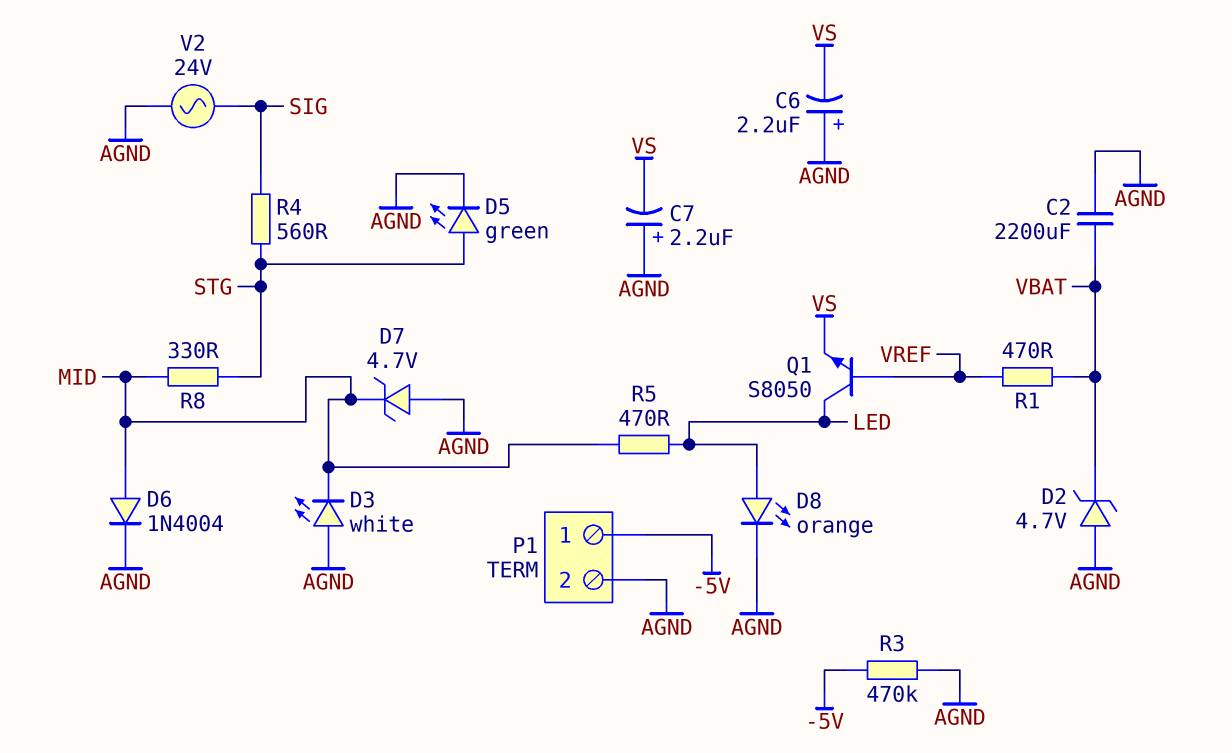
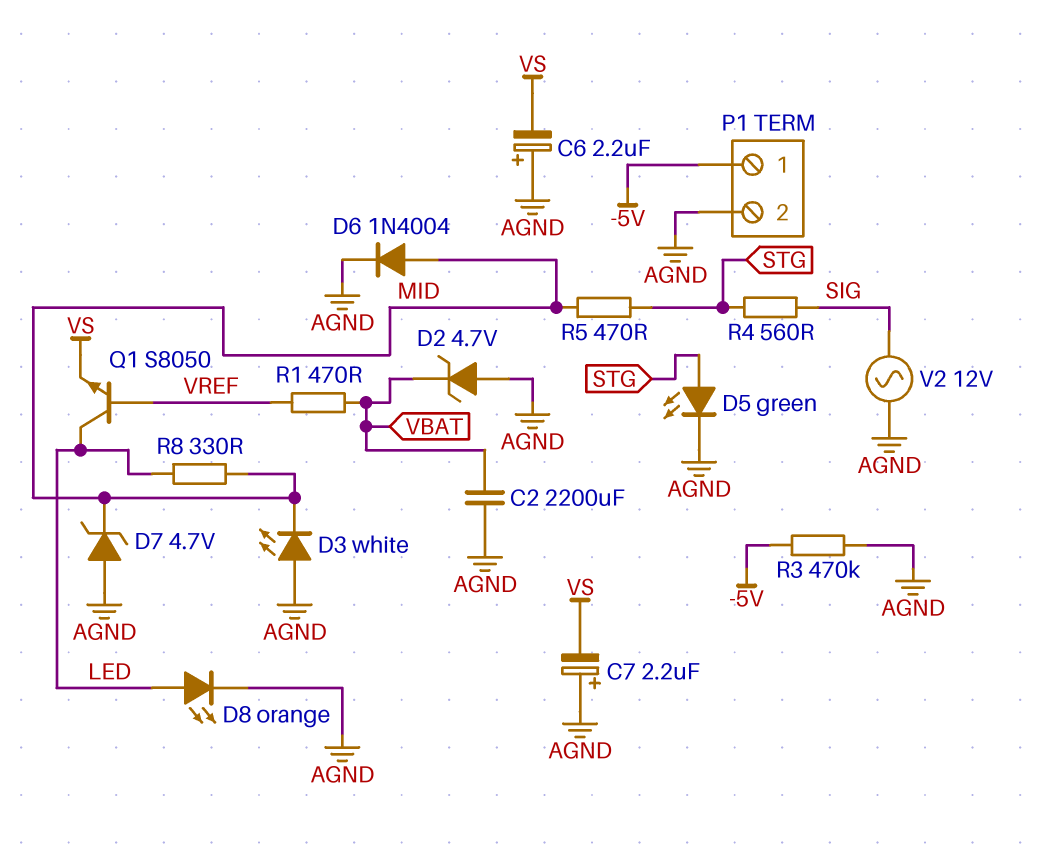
R5: 470 (LED, MID) -> 470 (MID, STG)
R8: 330 (MID, STG) -> 330 (LED, MID)
V2: AC 24V (AGND, SIG) -> AC 12V (AGND, SIG)

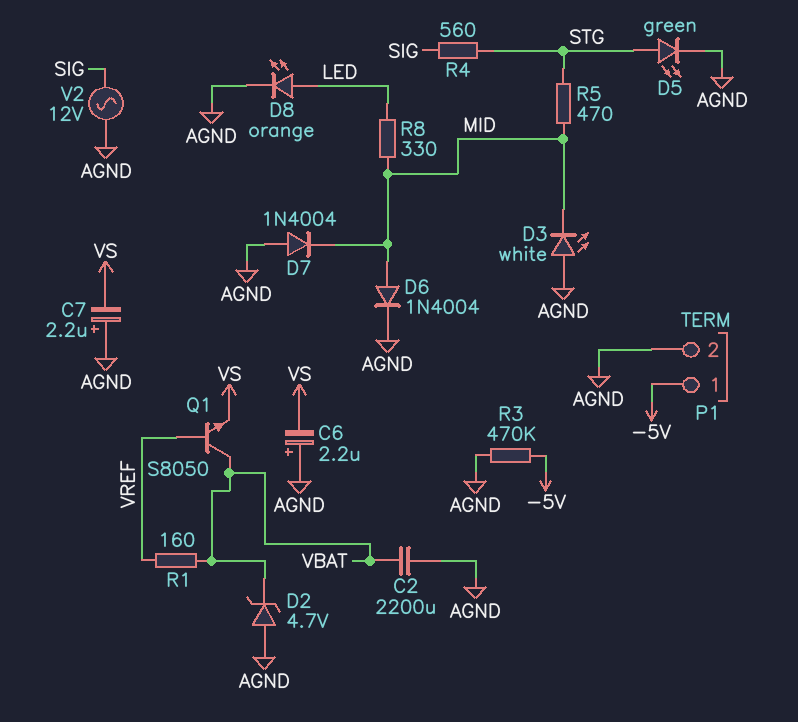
D7: zener 4.7V (A AGND, K MID) -> diode 1N4004 (A AGND, K MID)
Q1: NPN S8050 (B VREF, C LED, E VS) -> NPN S8050 (B VREF, C VBAT, E VS)
R1: 470 (VBAT, VREF) -> 160 (VBAT, VREF)

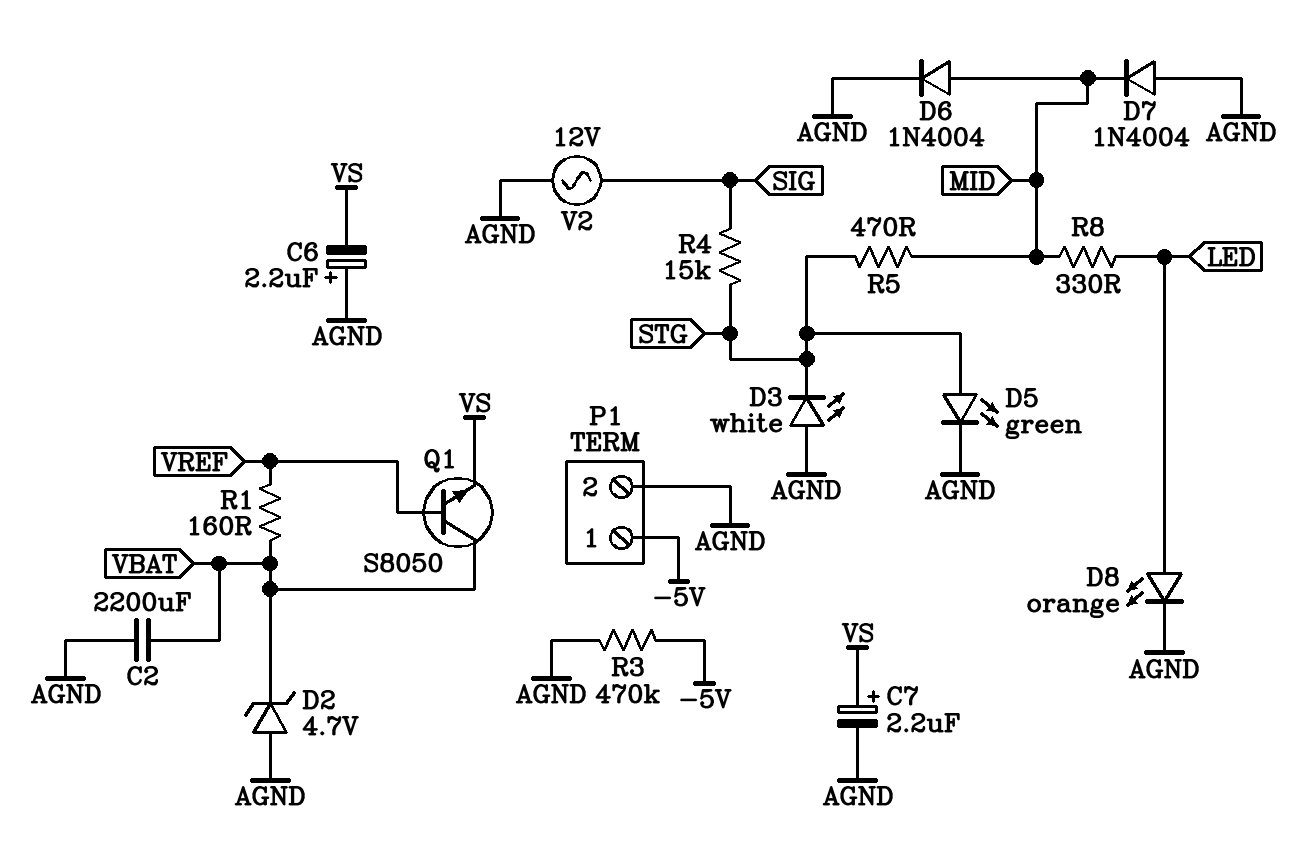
C7: 2.2uF (plus AGND, minus VS) -> 2.2uF (plus VS, minus AGND)
D3: LED white (A AGND, K MID) -> LED white (A AGND, K STG)
R4: 560 (SIG, STG) -> 15k (SIG, STG)

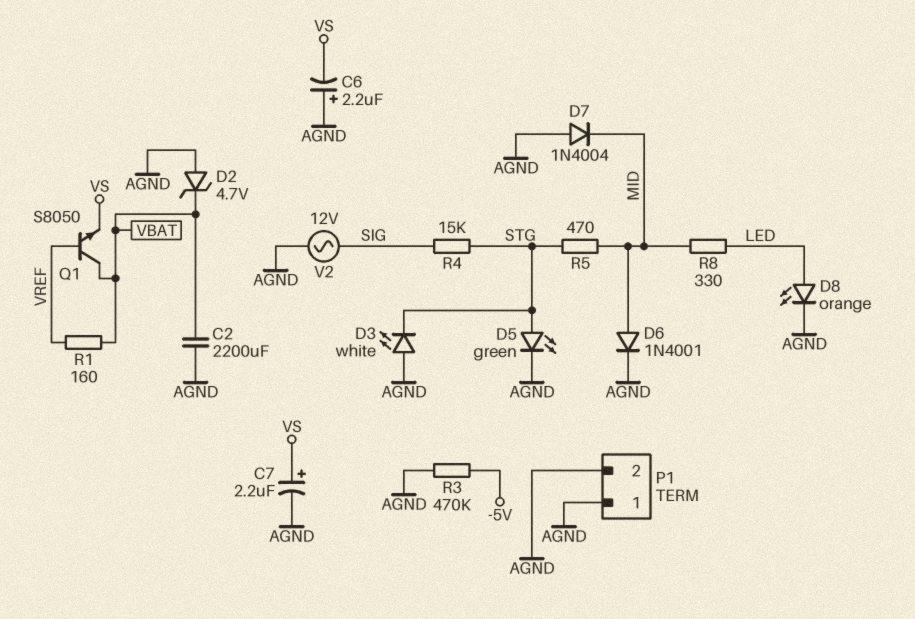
D6: diode 1N4004 (A MID, K AGND) -> diode 1N4001 (A MID, K AGND)
P1 pin 1: -5V -> AGND

